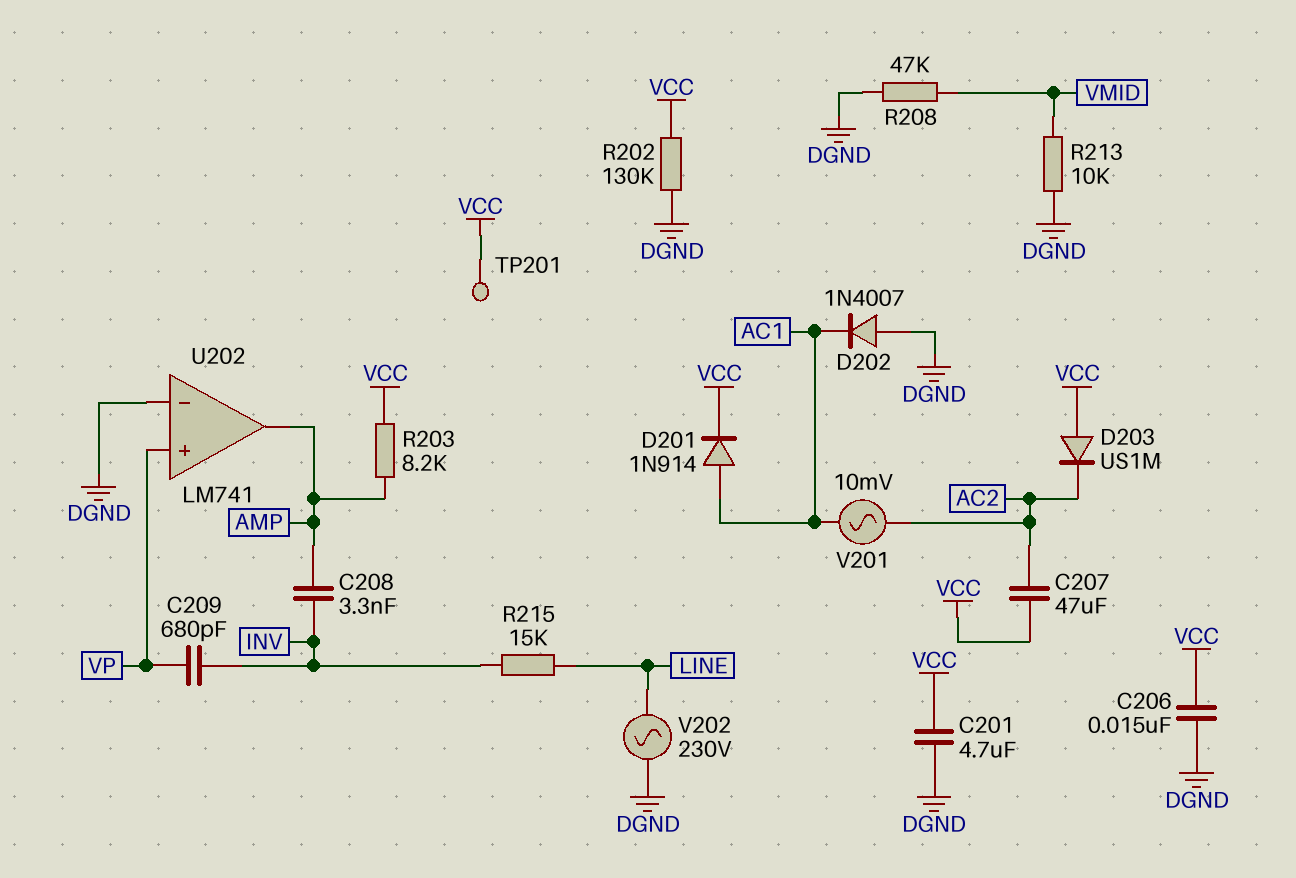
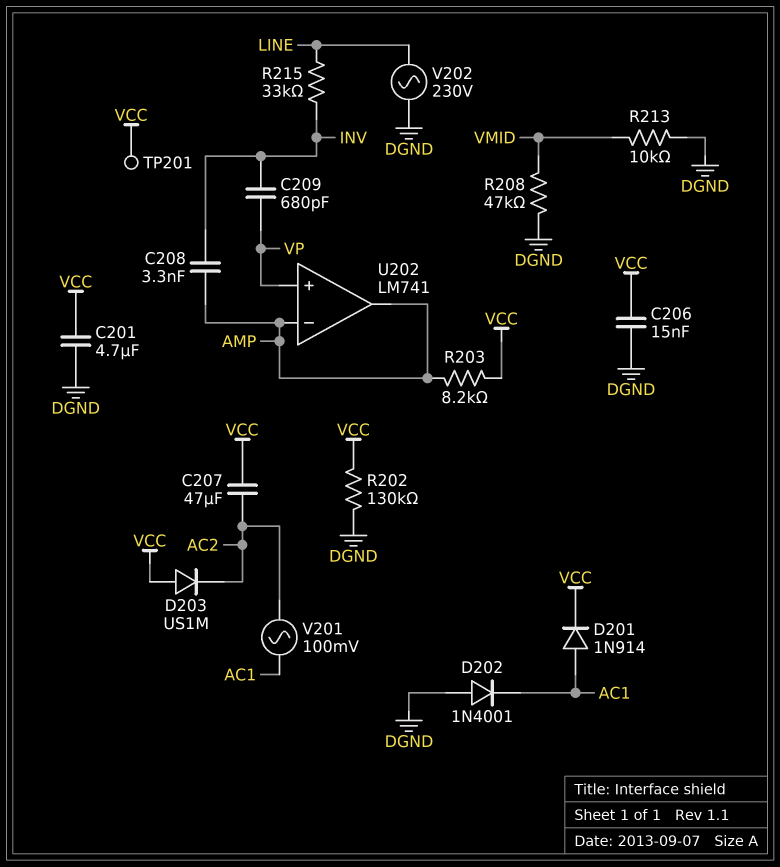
D202: diode 1N4007 (A DGND, K AC1) -> diode 1N4001 (A DGND, K AC1)
R215: 15k (INV, LINE) -> 33k (INV, LINE)
U202 pin in-: DGND -> AMP
V201: AC 10mV (AC1, AC2) -> AC 100mV (AC1, AC2)

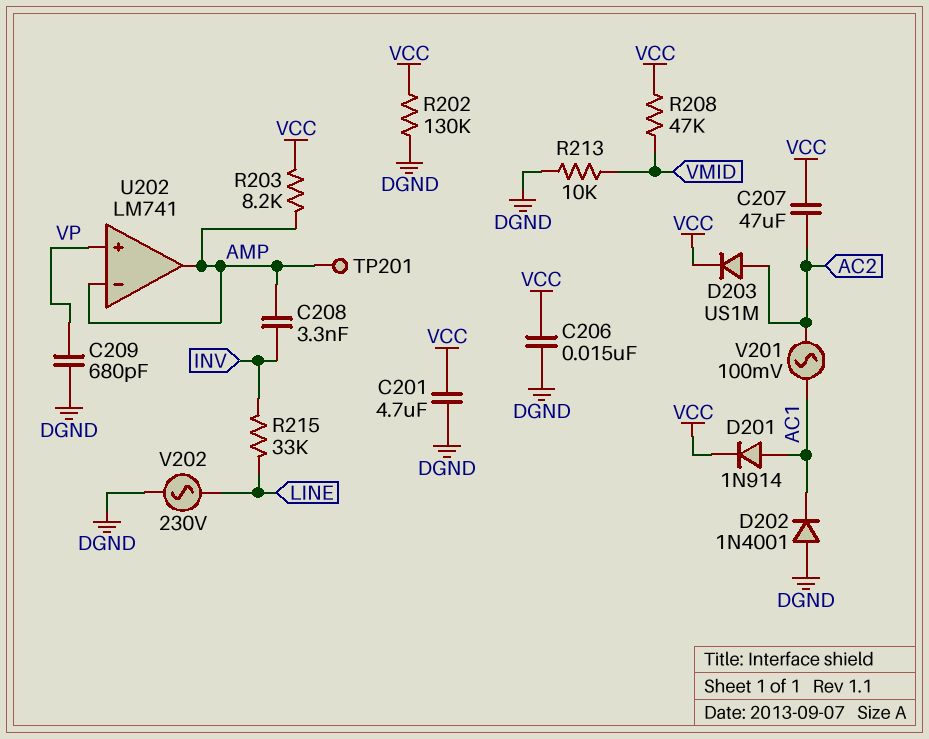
C209: 680pF (INV, VP) -> 680pF (DGND, VP)
D203: diode US1M (A VCC, K AC2) -> diode US1M (A AC2, K VCC)
R208: 47k (DGND, VMID) -> 47k (VCC, VMID)
TP201: test point (VCC) -> test point (AMP)

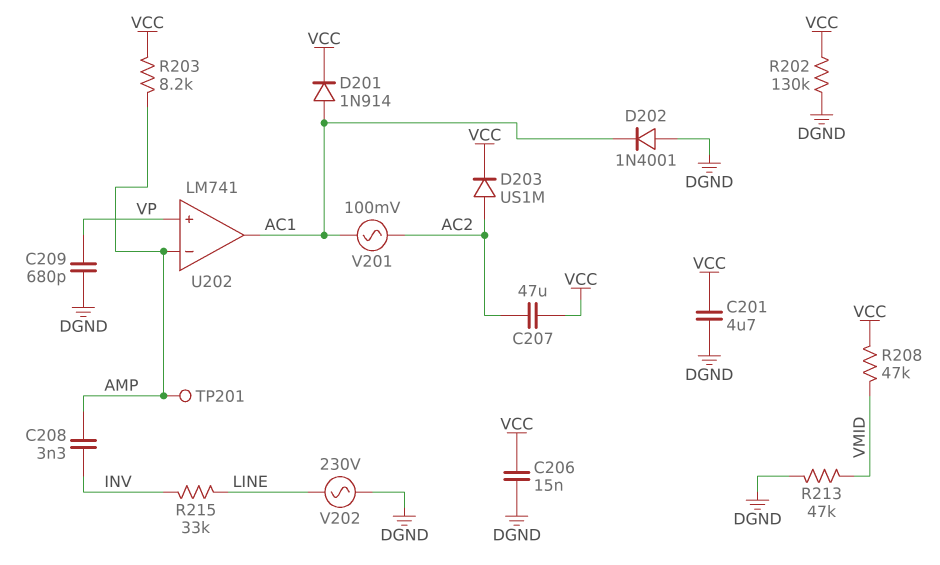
R213: 10k (DGND, VMID) -> 47k (DGND, VMID)
U202 pin out: AMP -> AC1

